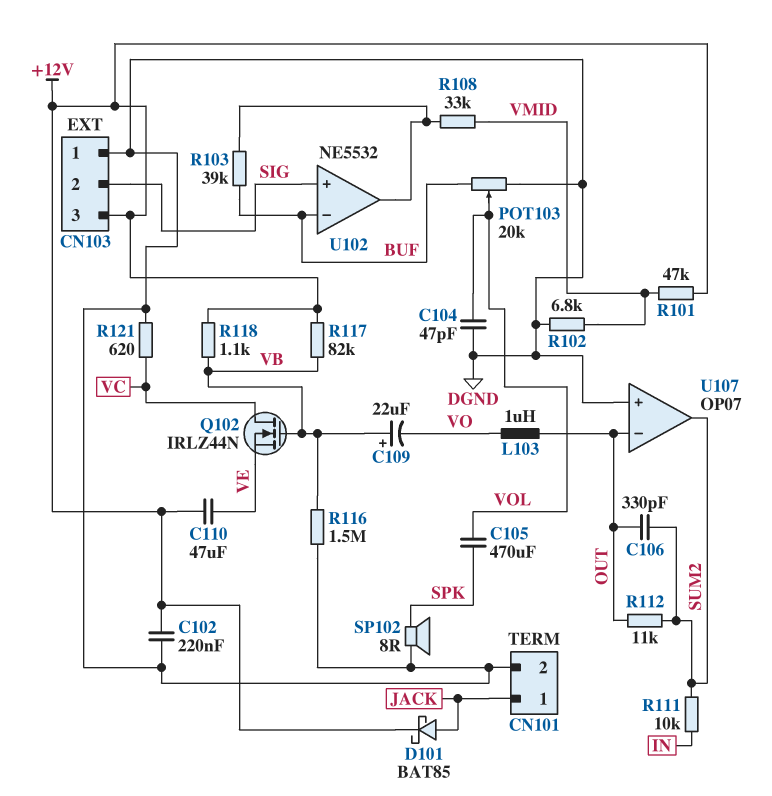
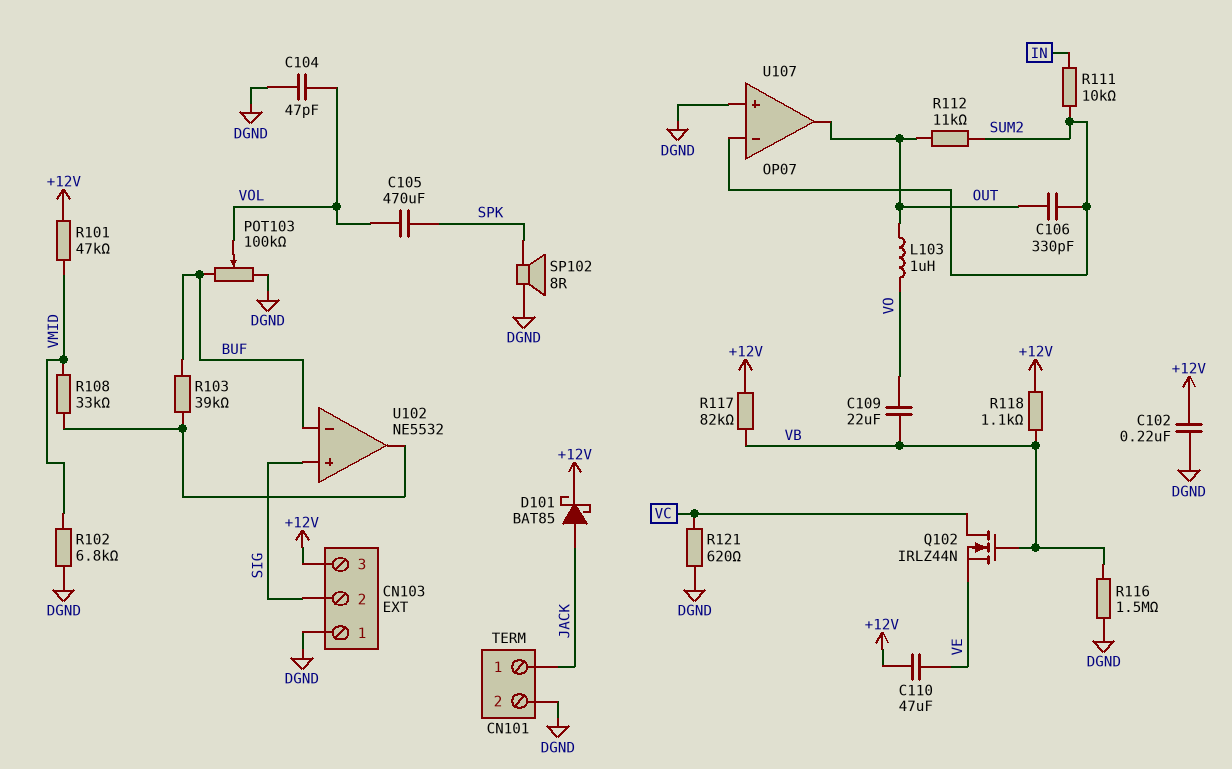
C109: 22uF (plus VB, minus VO) -> 22uF (VB, VO)
POT103: 20k (BUF, DGND, wiper VOL) -> 100k (BUF, DGND, wiper VOL)
U107 pin in-: OUT -> SUM2
U107 pin out: SUM2 -> OUT

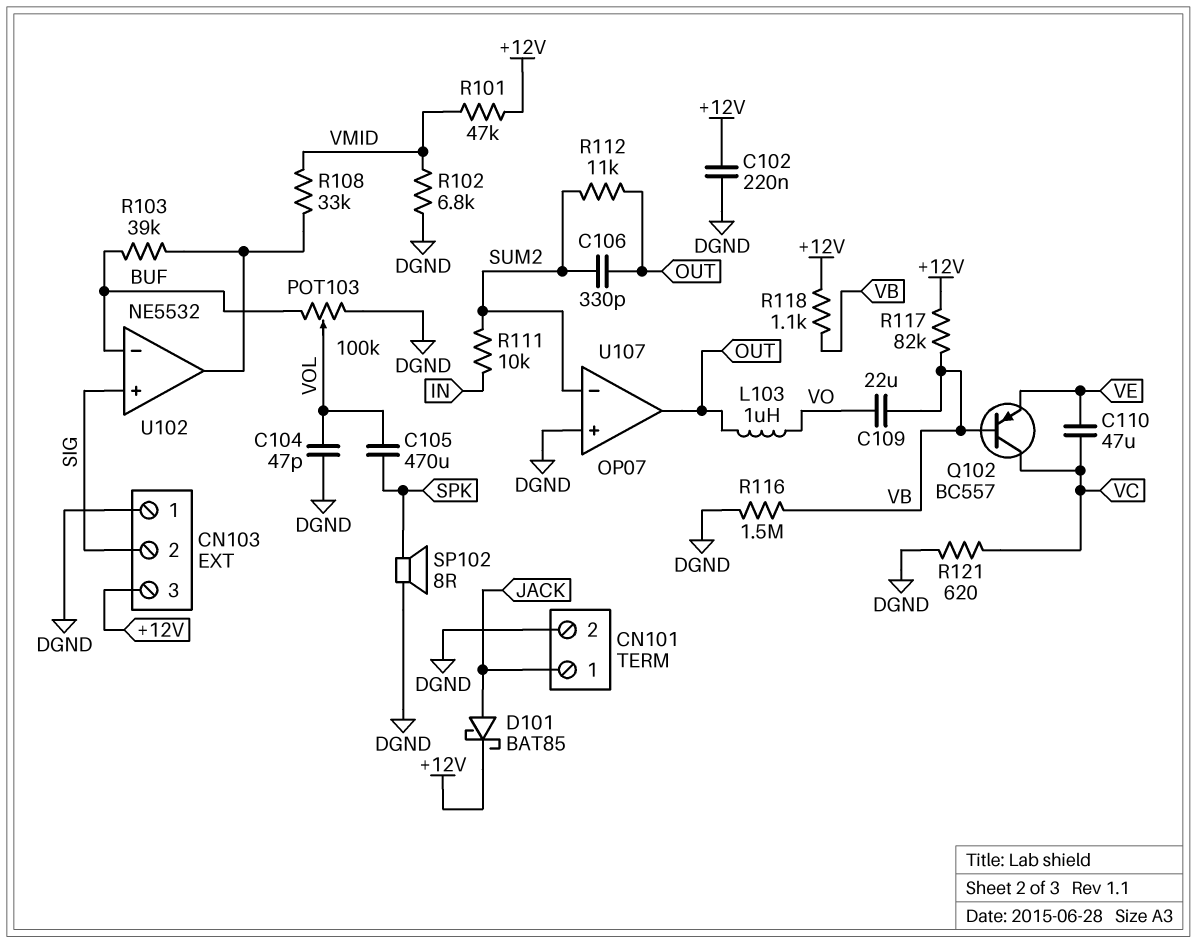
C110: 47uF (+12V, VE) -> 47uF (VC, VE)
Q102: NMOS IRLZ44N (G VB, D VC, S VE) -> PNP BC557 (B VB, C VC, E VE)

